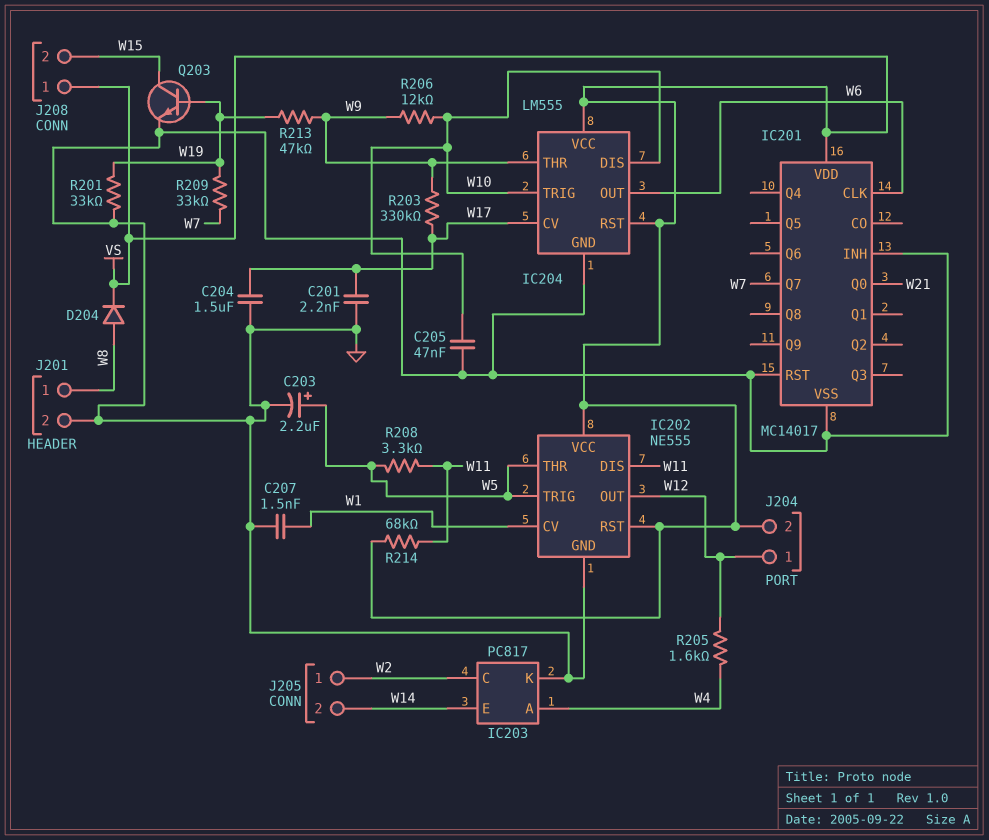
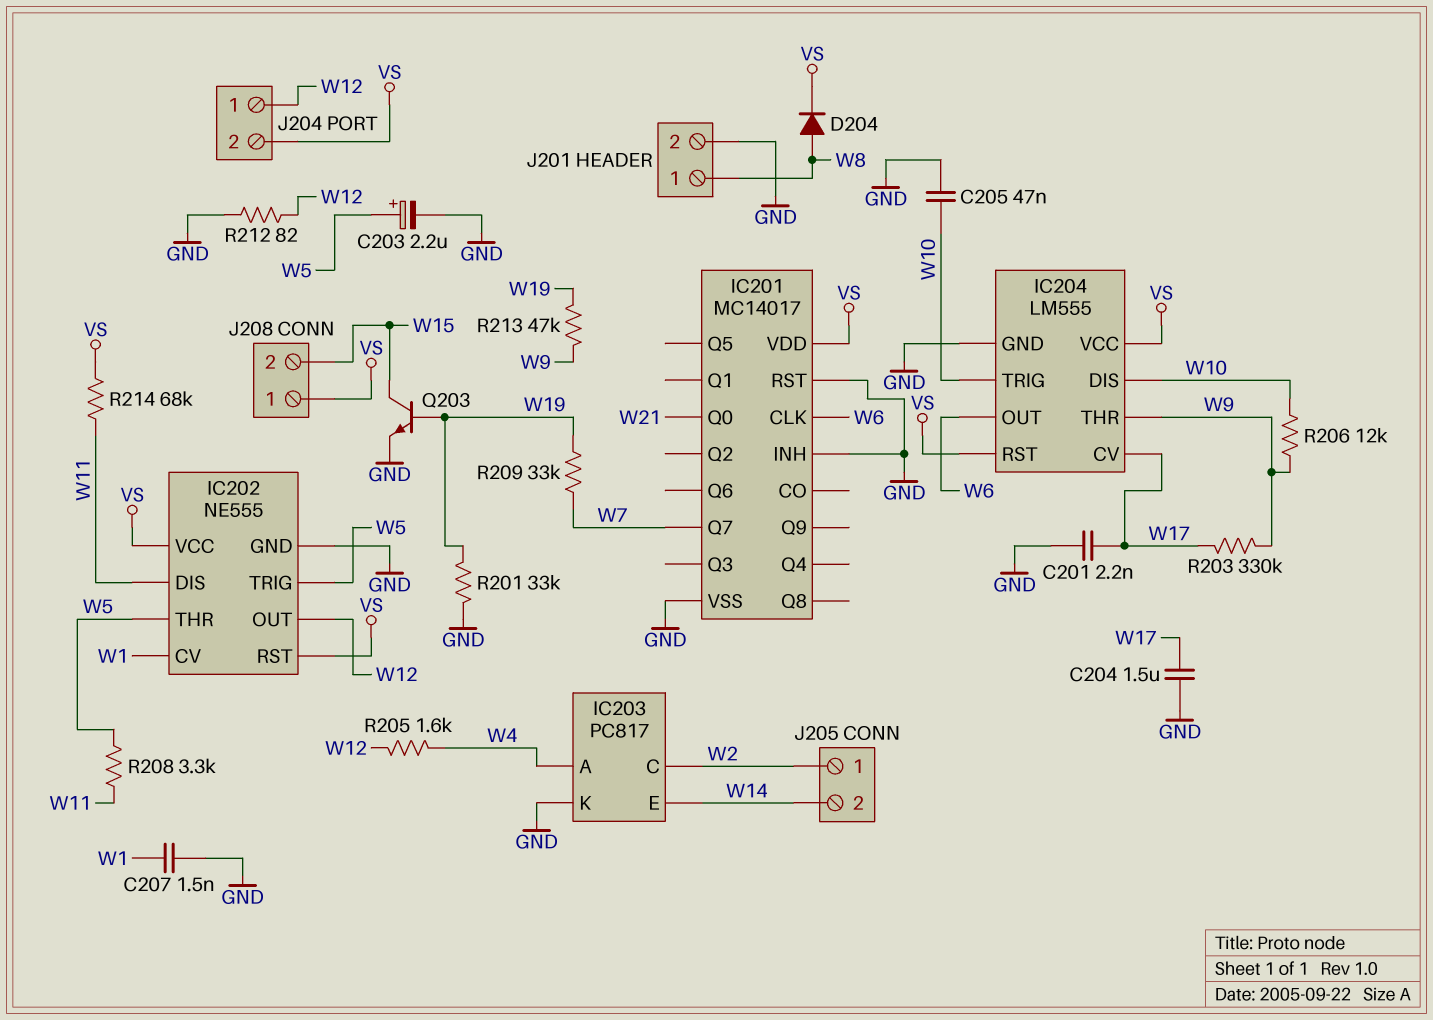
R212: none -> 82 (GND, W12)

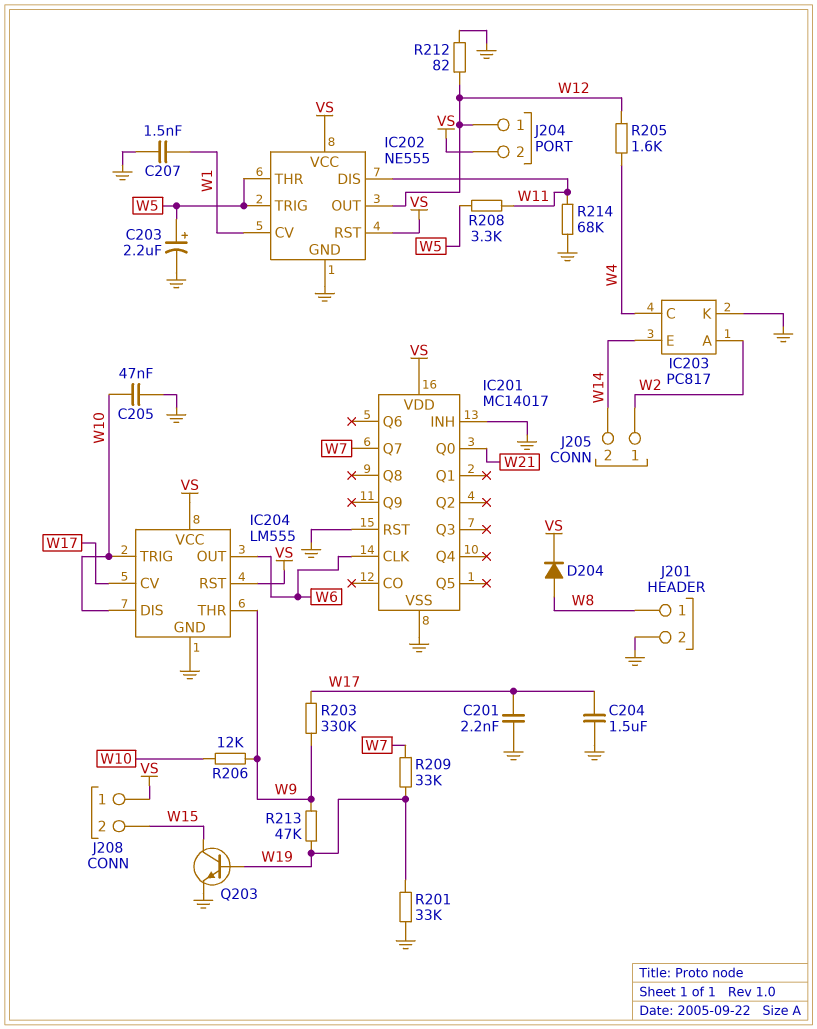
IC203 pin A: W4 -> W2
IC203 pin C: W2 -> W4
R214: 68k (VS, W11) -> 68k (GND, W11)

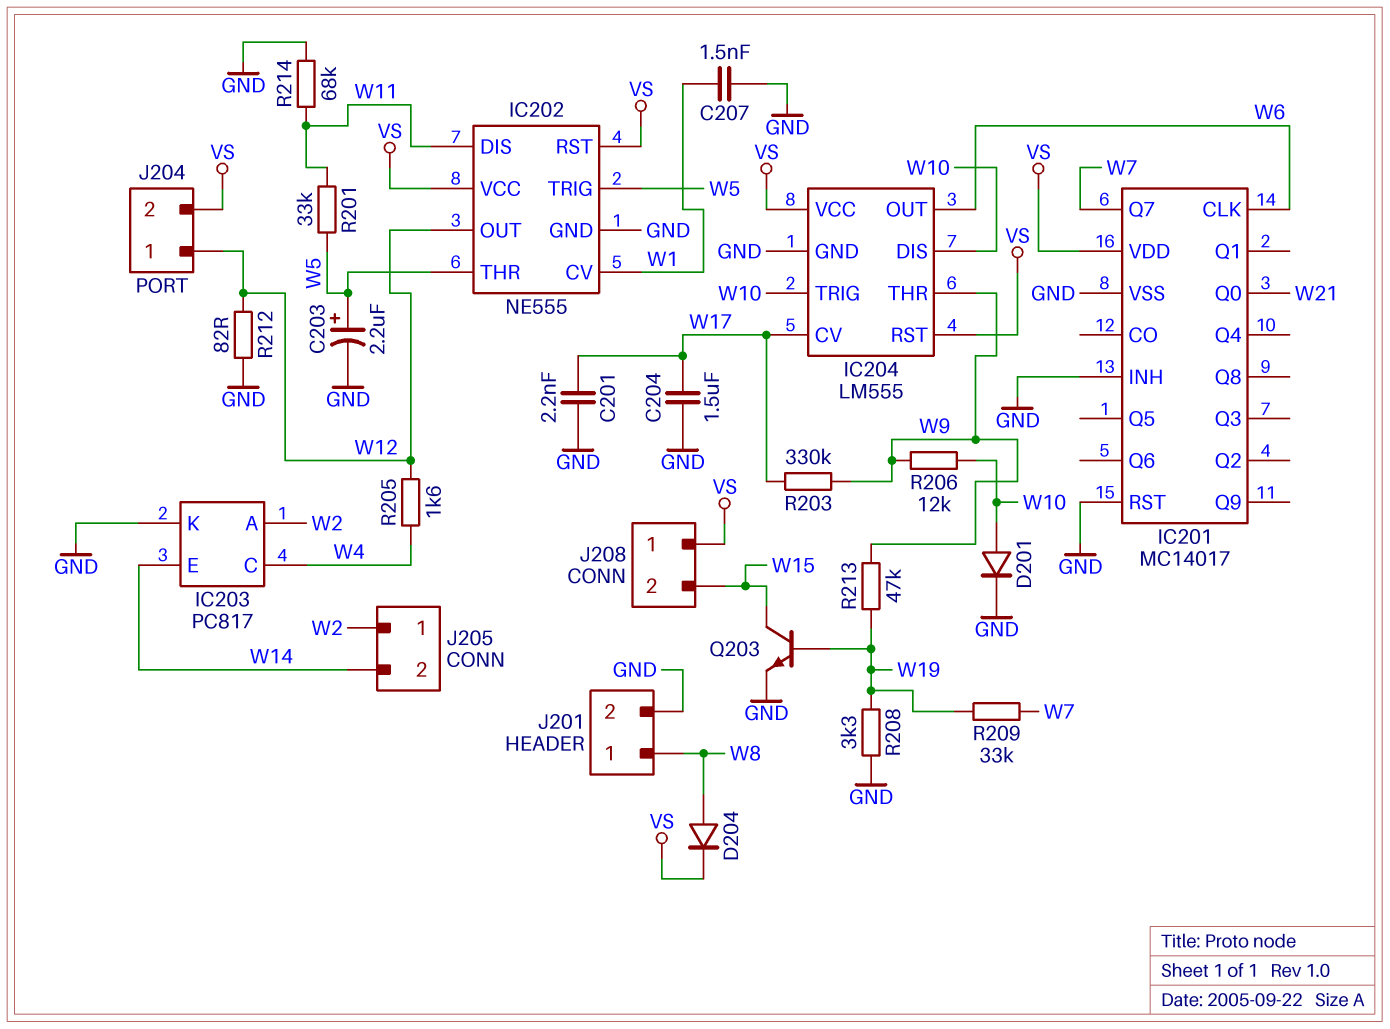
C205: 47nF (GND, W10) -> none
D201: none -> diode (A W10, K GND)
R201: 33k (GND, W19) -> 33k (W5, W11)
R208: 3.3k (W5, W11) -> 3.3k (GND, W19)

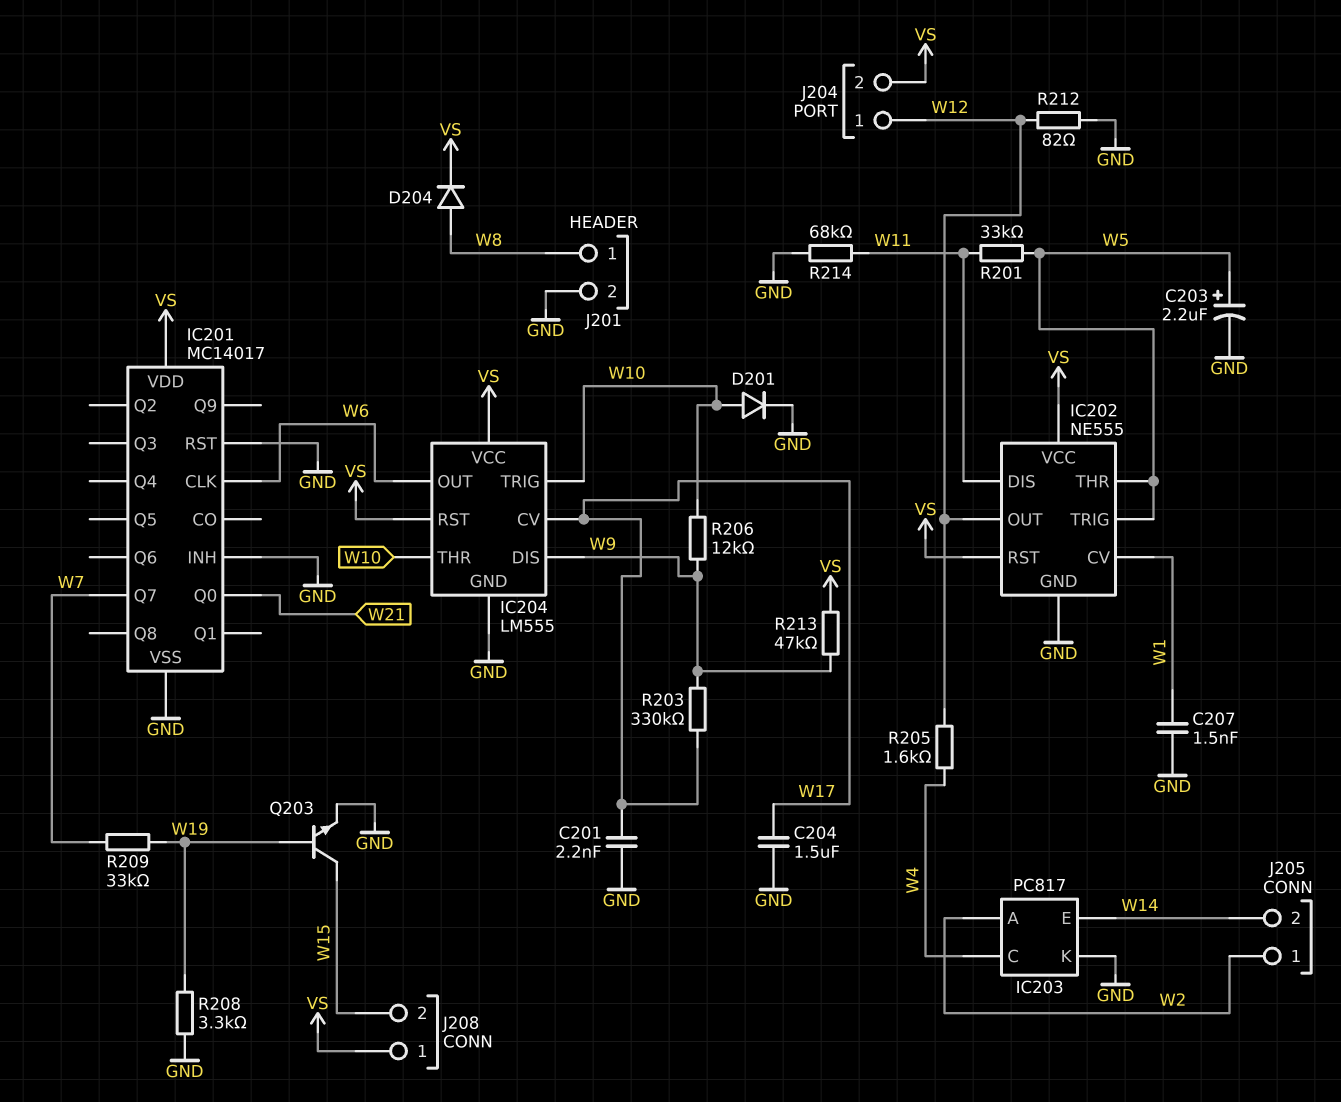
IC204 pin DIS: W10 -> W9
IC204 pin THR: W9 -> W10
R213: 47k (W9, W19) -> 47k (VS, W9)

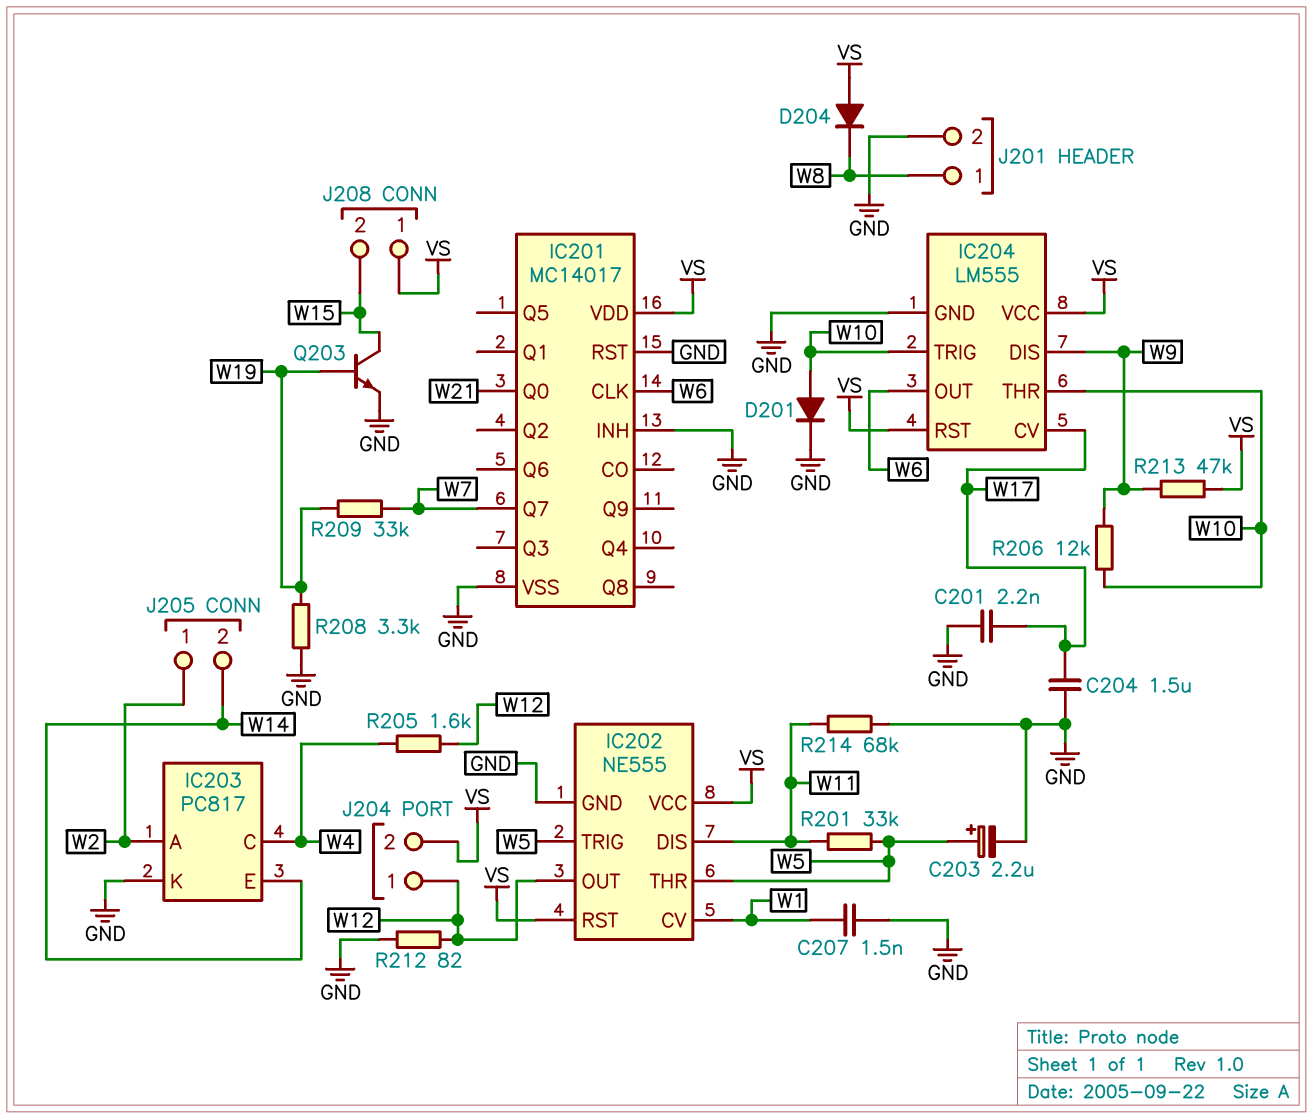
D204: diode (A W8, K VS) -> diode (A VS, K W8)
R203: 330k (W9, W17) -> none

